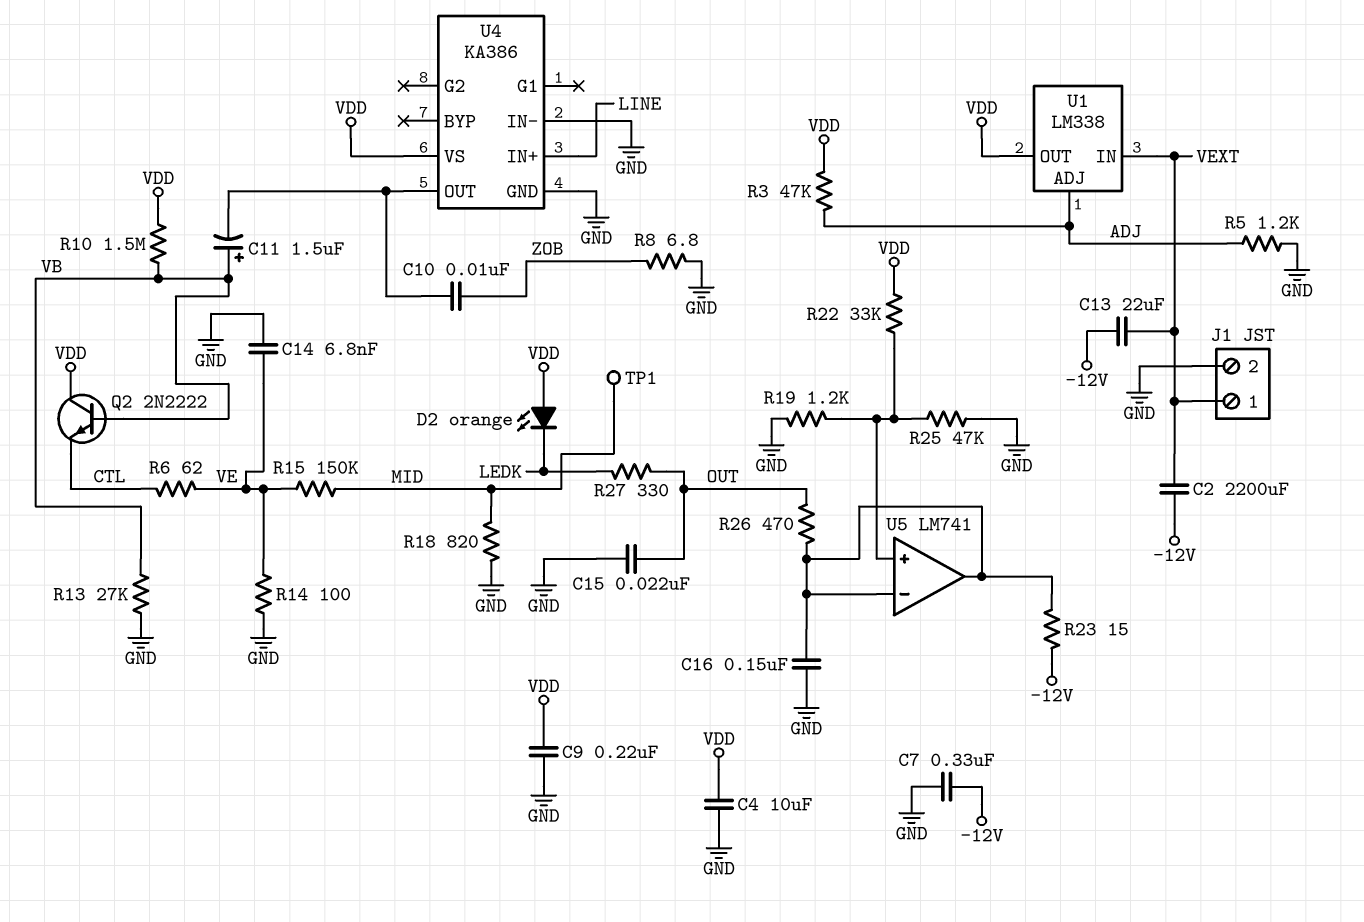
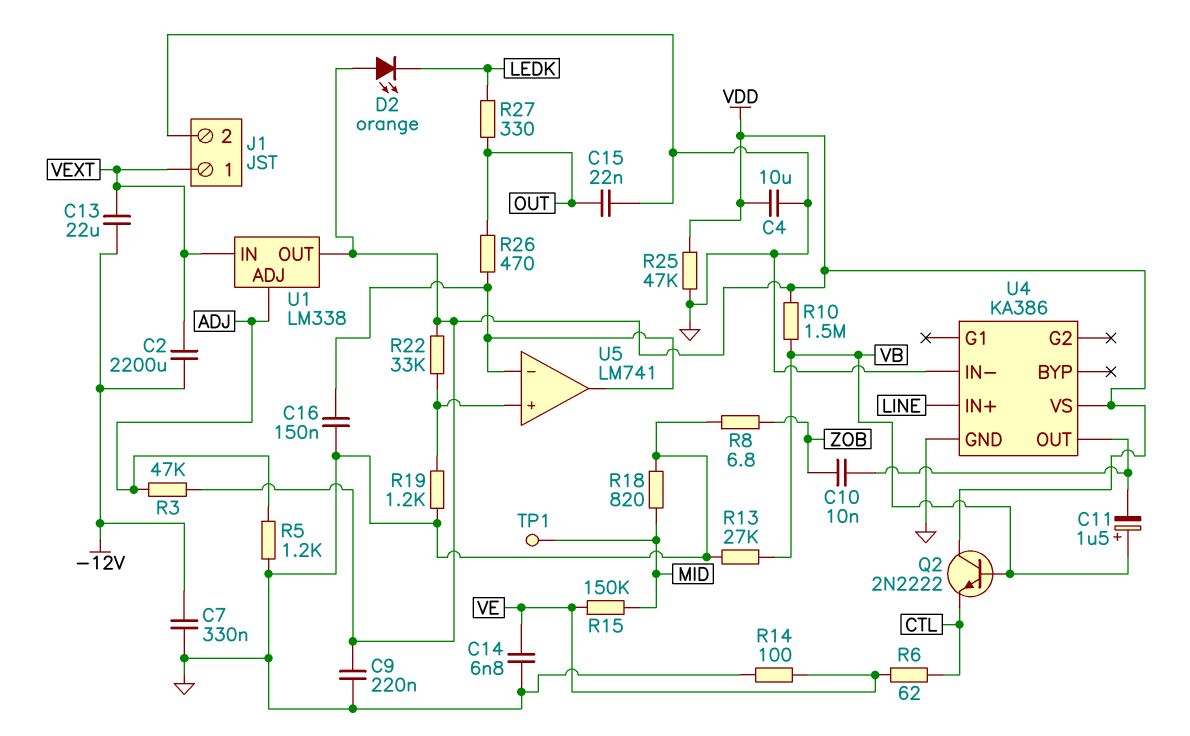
R23: 15 (-12V, U5/in-) -> none
R25: 47k (GND, U5/in+) -> 47k (GND, VDD)

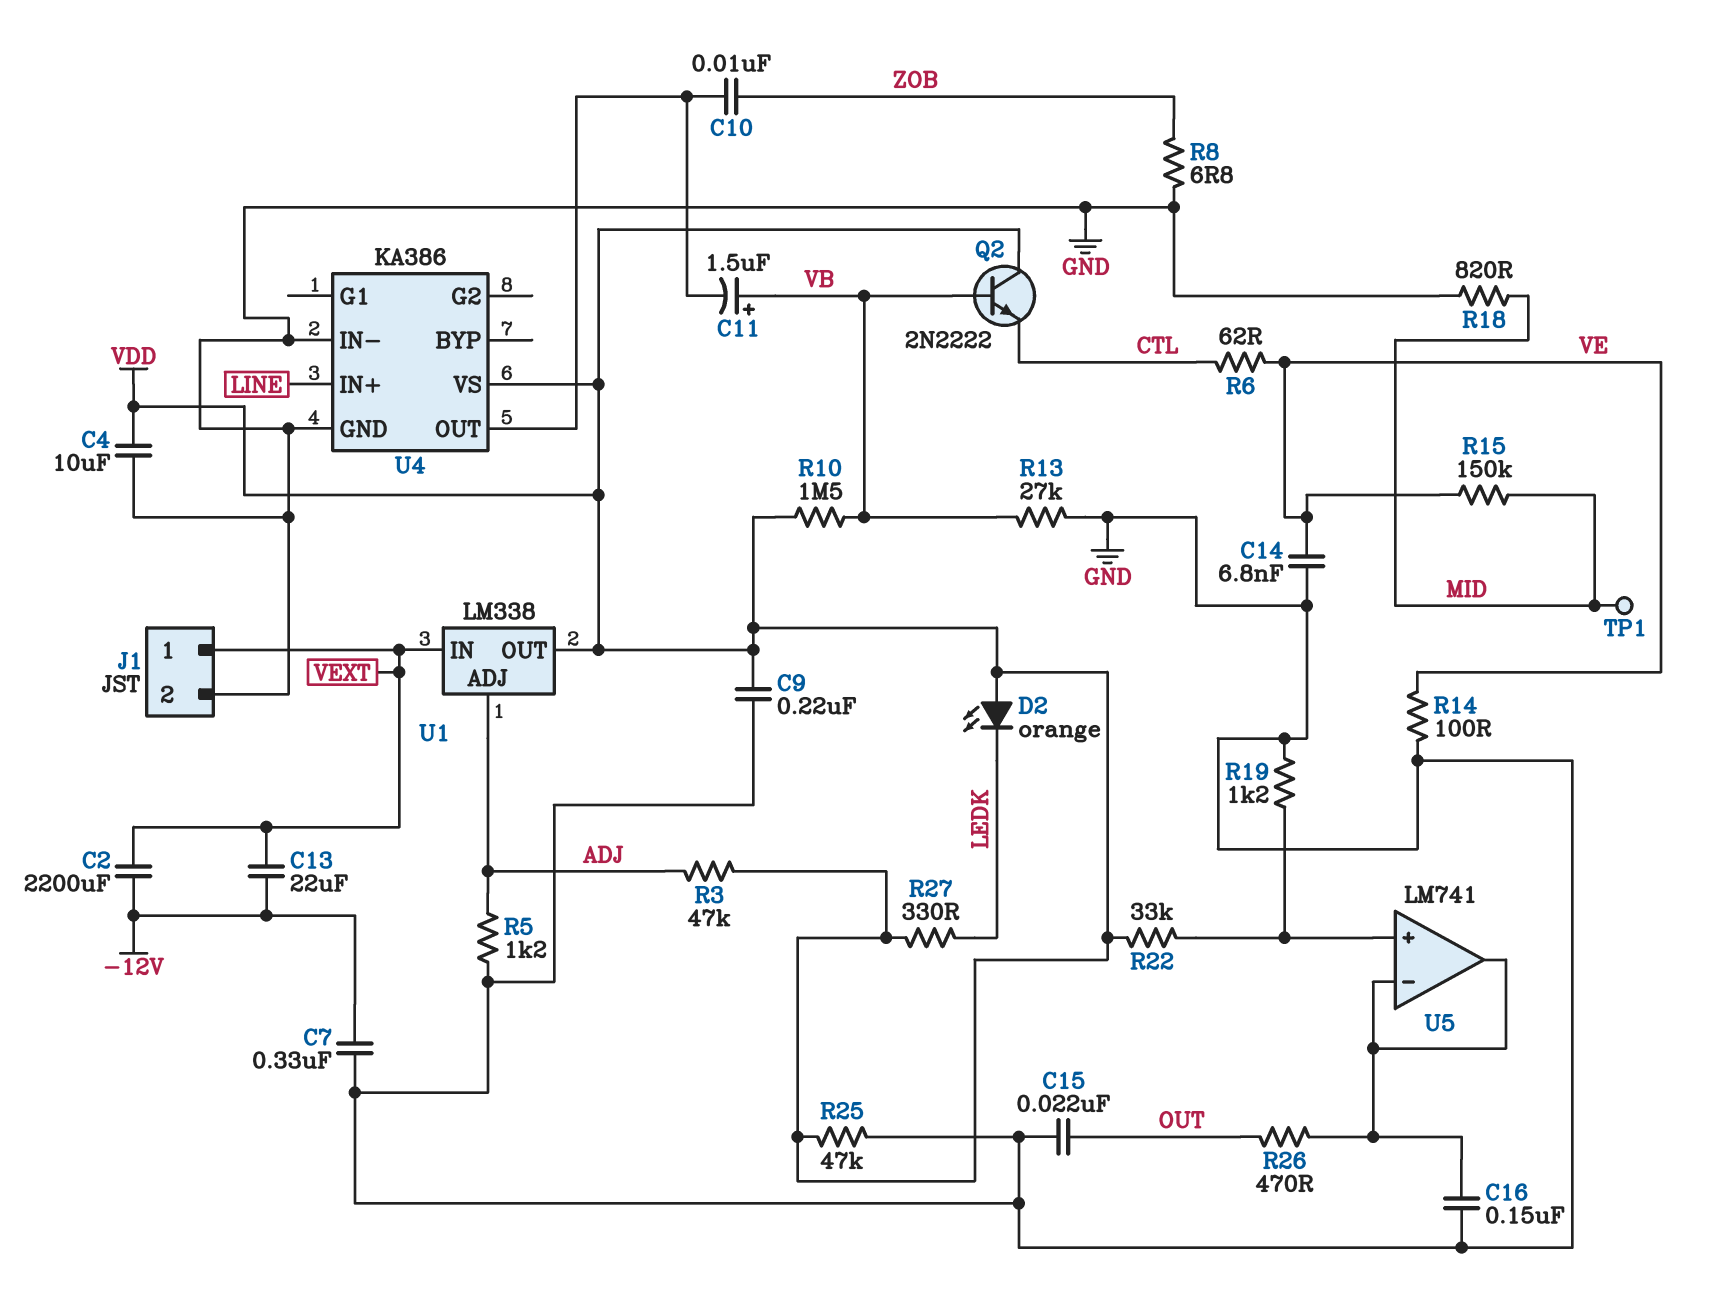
R27: 330 (LEDK, OUT) -> 330 (LEDK, VDD)

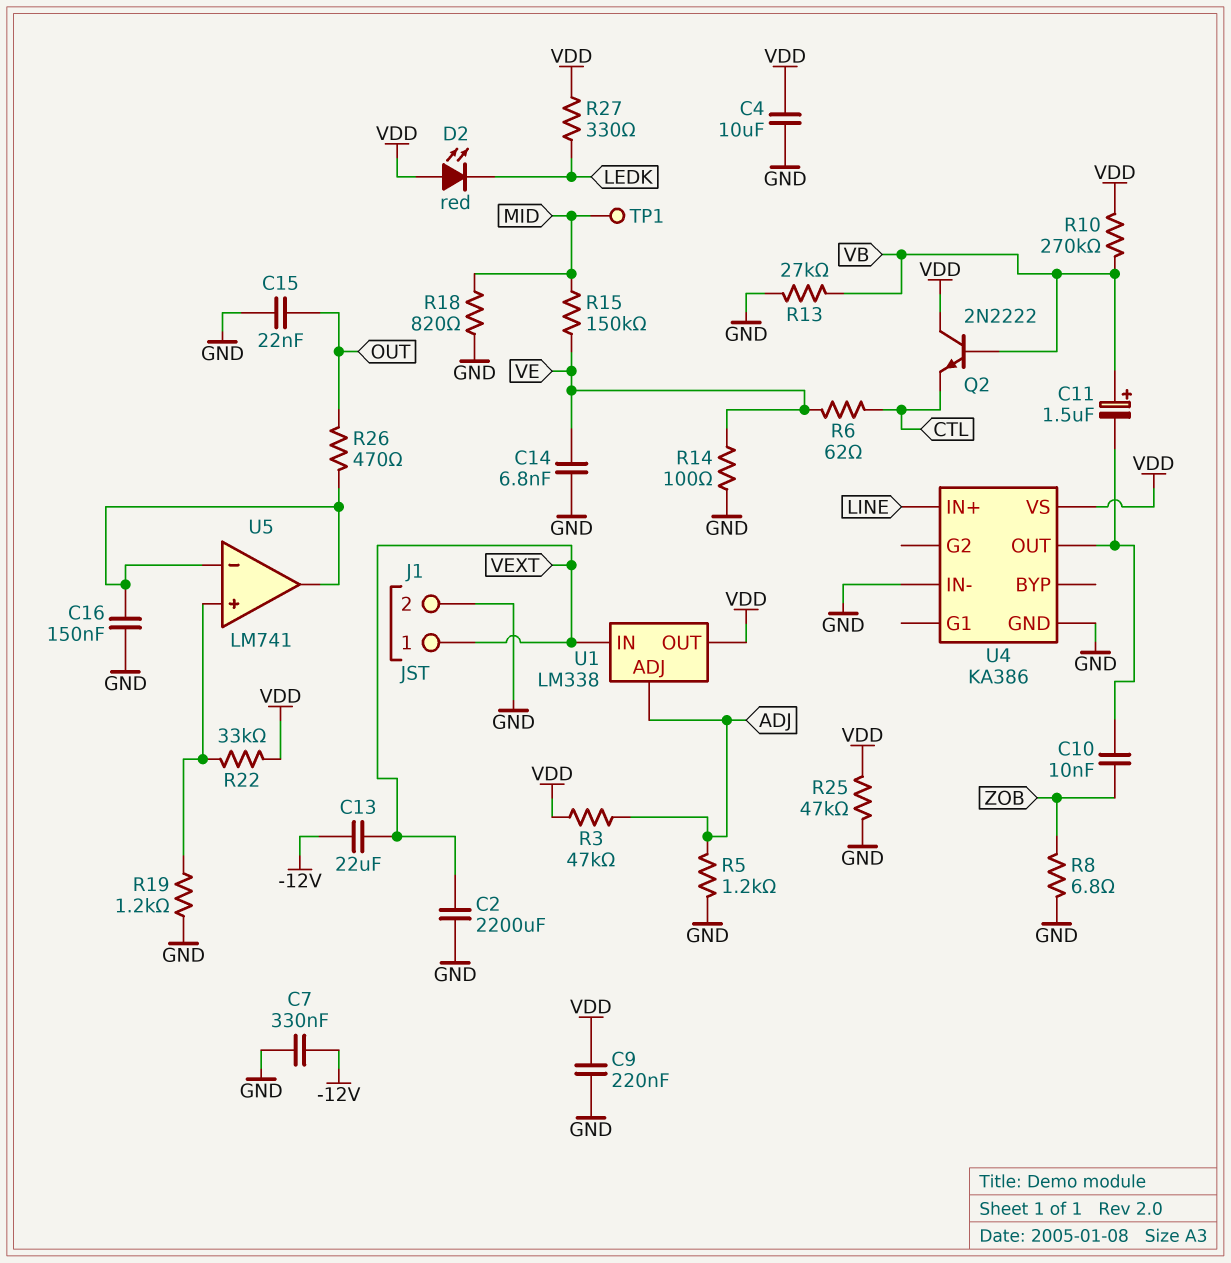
C2: 2200uF (-12V, VEXT) -> 2200uF (GND, VEXT)
D2: LED orange (A VDD, K LEDK) -> LED red (A VDD, K LEDK)
R10: 1.5M (VB, VDD) -> 270k (VB, VDD)

